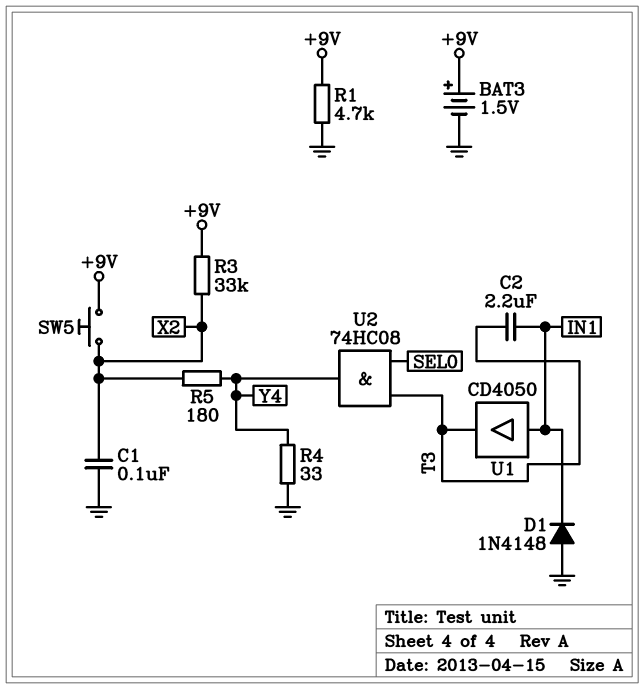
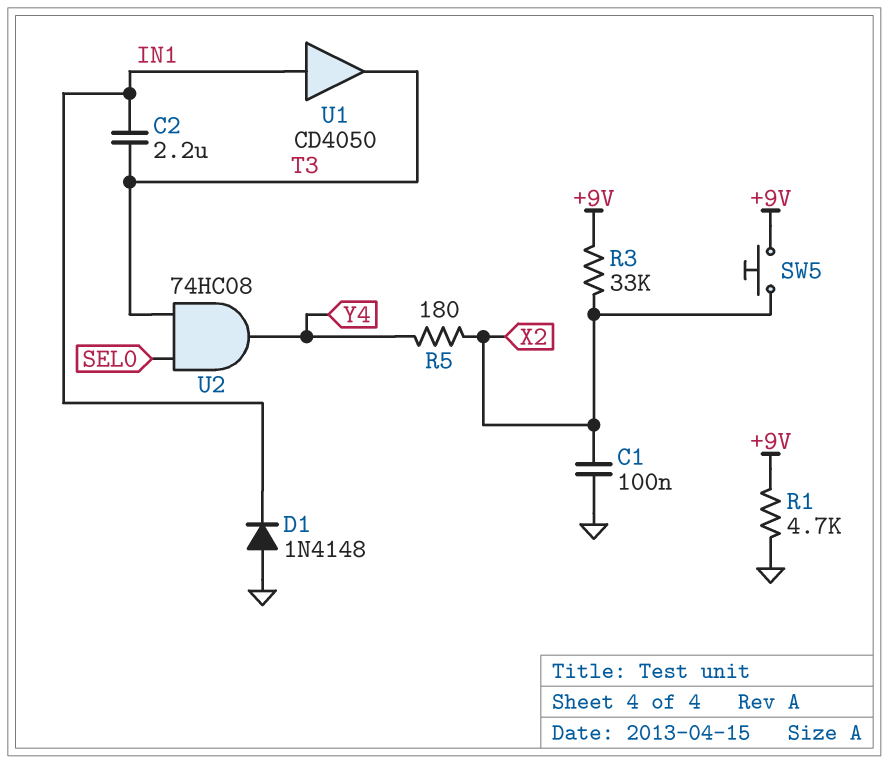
BAT3: 1.5V (plus +9V, minus GND) -> none
R4: 33 (GND, Y4) -> none

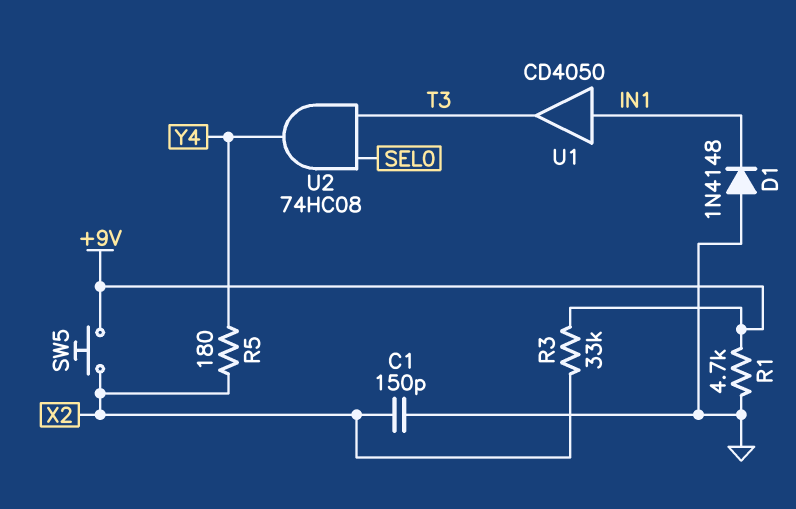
C1: 100nF (GND, X2) -> 150pF (GND, X2)
C2: 2.2uF (IN1, T3) -> none

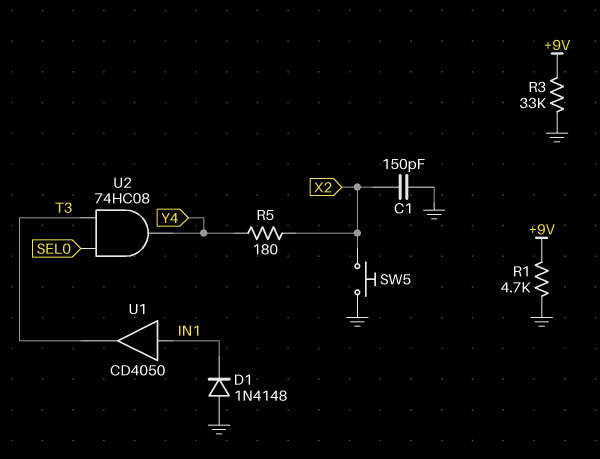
R3: 33k (+9V, X2) -> 33k (+9V, GND)
SW5: button (+9V, X2) -> button (GND, X2)

